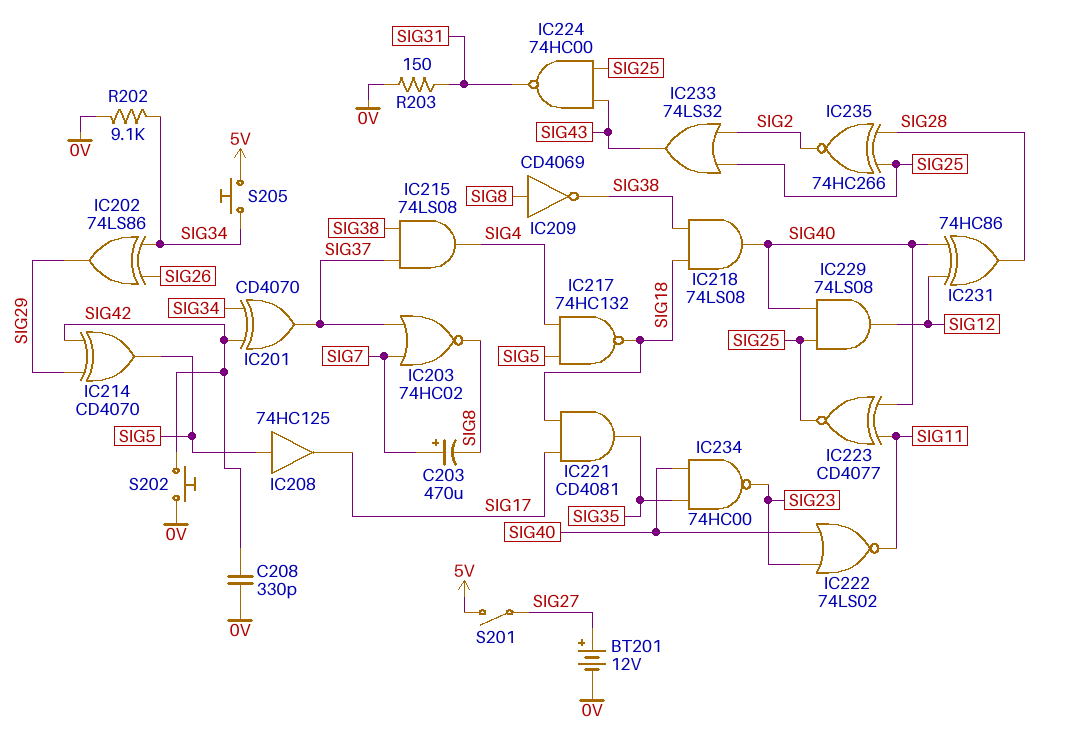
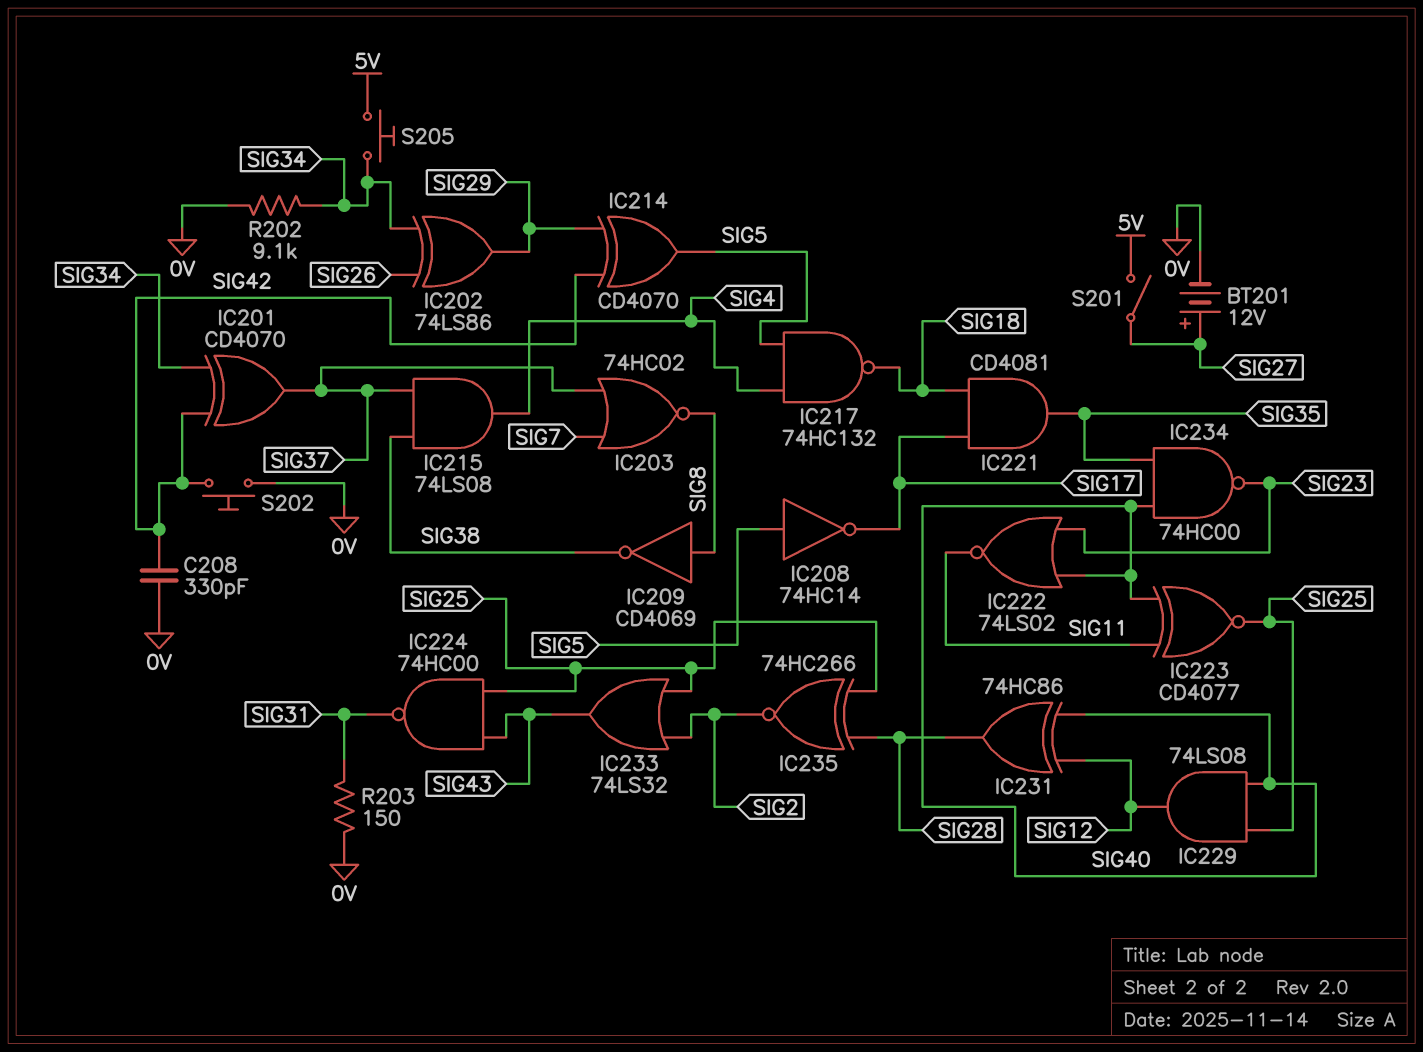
C203: 470uF (plus SIG7, minus SIG8) -> none
IC208: buffer 74HC125 (in SIG5, out SIG17) -> NOT 74HC14 (in SIG5, out SIG17)
IC218: AND 74LS08 (in SIG18, in SIG38, out SIG40) -> none

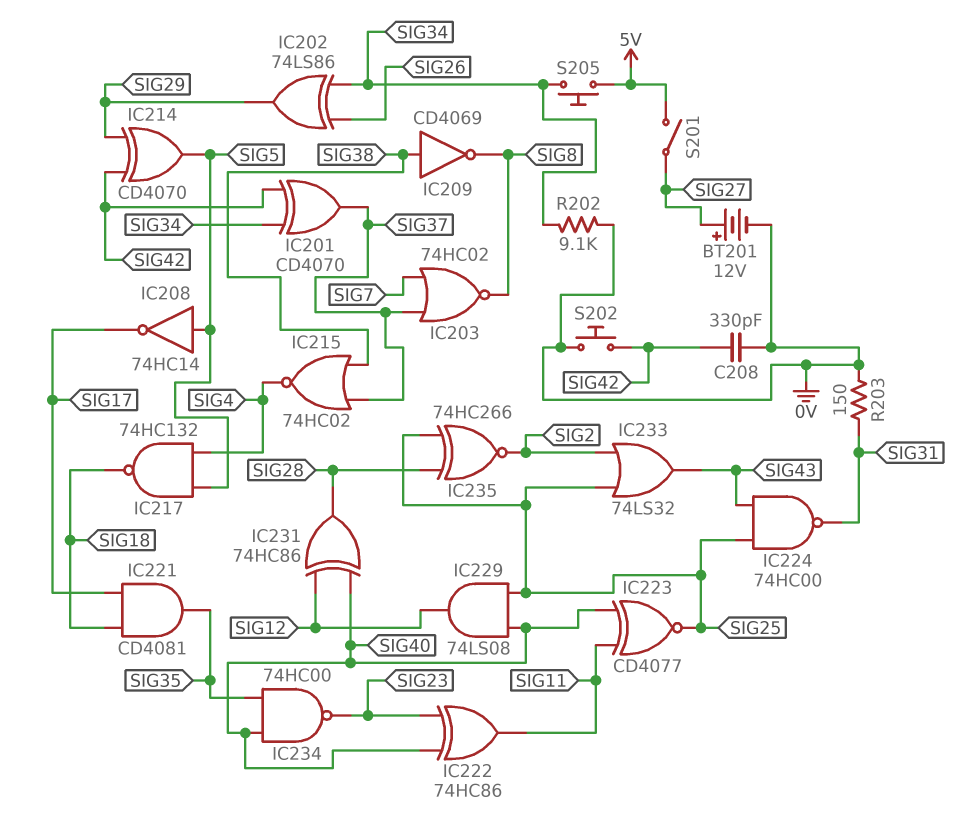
IC209: NOT CD4069 (in SIG8, out SIG38) -> NOT CD4069 (in SIG38, out SIG8)
IC215: AND 74LS08 (in SIG37, in SIG38, out SIG4) -> NOR 74HC02 (in SIG37, in SIG38, out SIG4)
IC222: NOR 74LS02 (in SIG23, in SIG40, out SIG11) -> XOR 74HC86 (in SIG23, in SIG40, out SIG11)

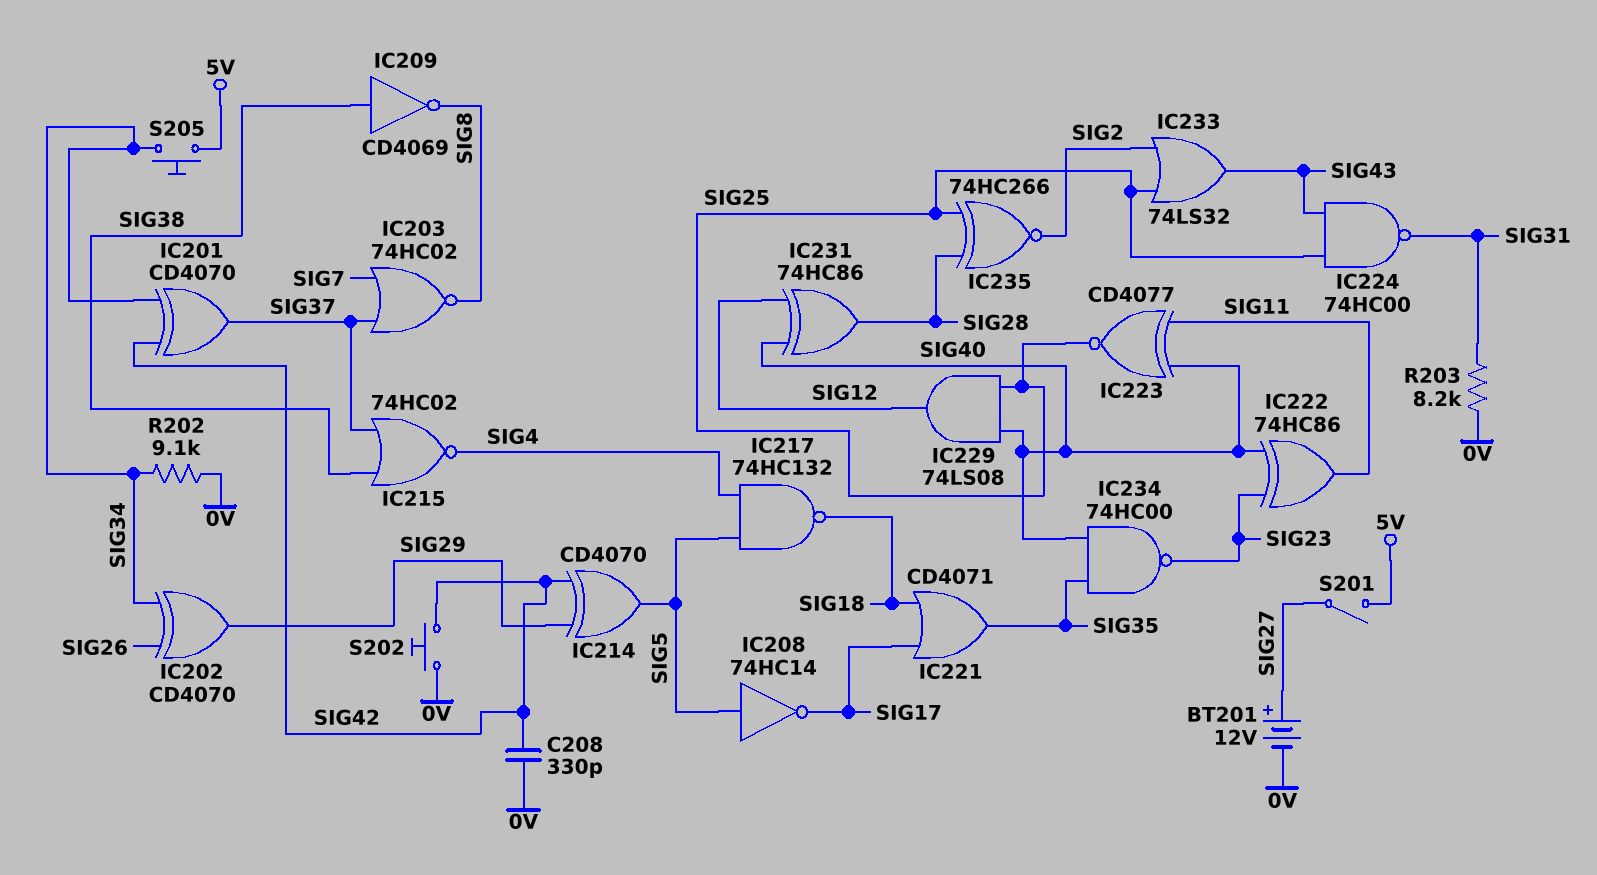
IC202: XOR 74LS86 (in SIG26, in SIG34, out SIG29) -> XOR CD4070 (in SIG26, in SIG34, out SIG29)
IC221: AND CD4081 (in SIG17, in SIG18, out SIG35) -> OR CD4071 (in SIG17, in SIG18, out SIG35)
R203: 150 (0V, SIG31) -> 8.2k (0V, SIG31)

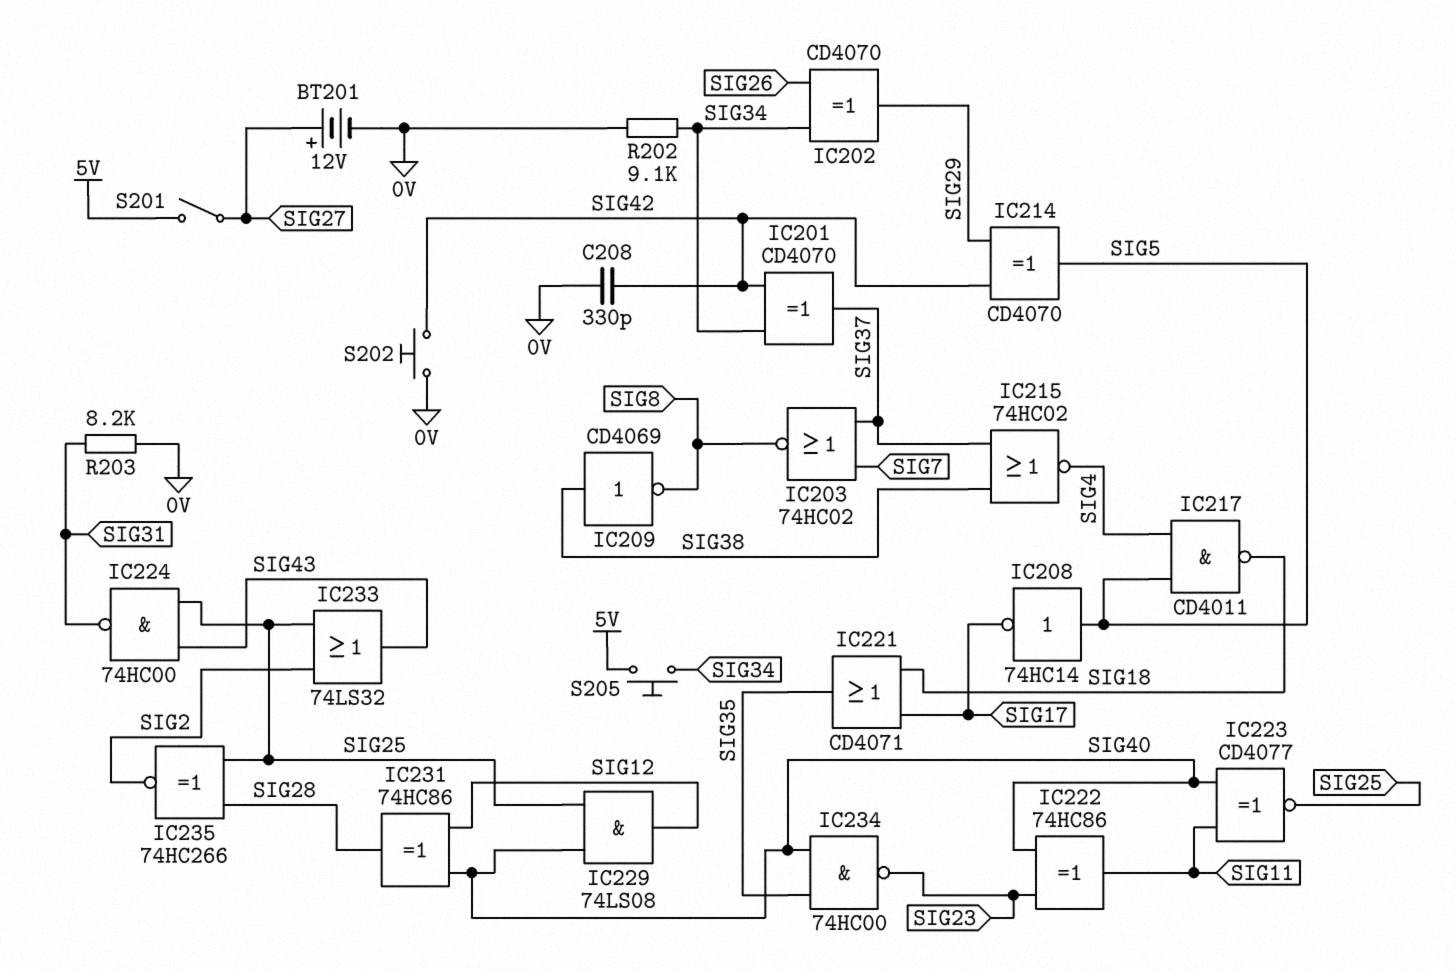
IC217: NAND 74HC132 (in SIG4, in SIG5, out SIG18) -> NAND CD4011 (in SIG4, in SIG5, out SIG18)

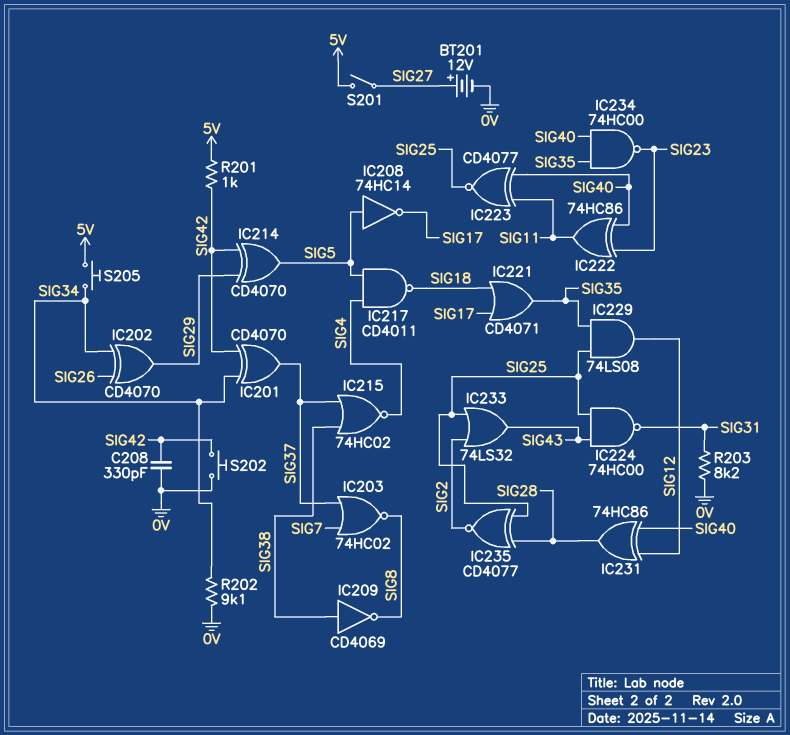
IC229: AND 74LS08 (in SIG25, in SIG40, out SIG12) -> AND 74LS08 (in SIG25, in SIG35, out SIG12)
IC235: XNOR 74HC266 (in SIG25, in SIG28, out SIG2) -> XNOR CD4077 (in SIG25, in SIG28, out SIG2)
R201: none -> 1k (5V, SIG42)

